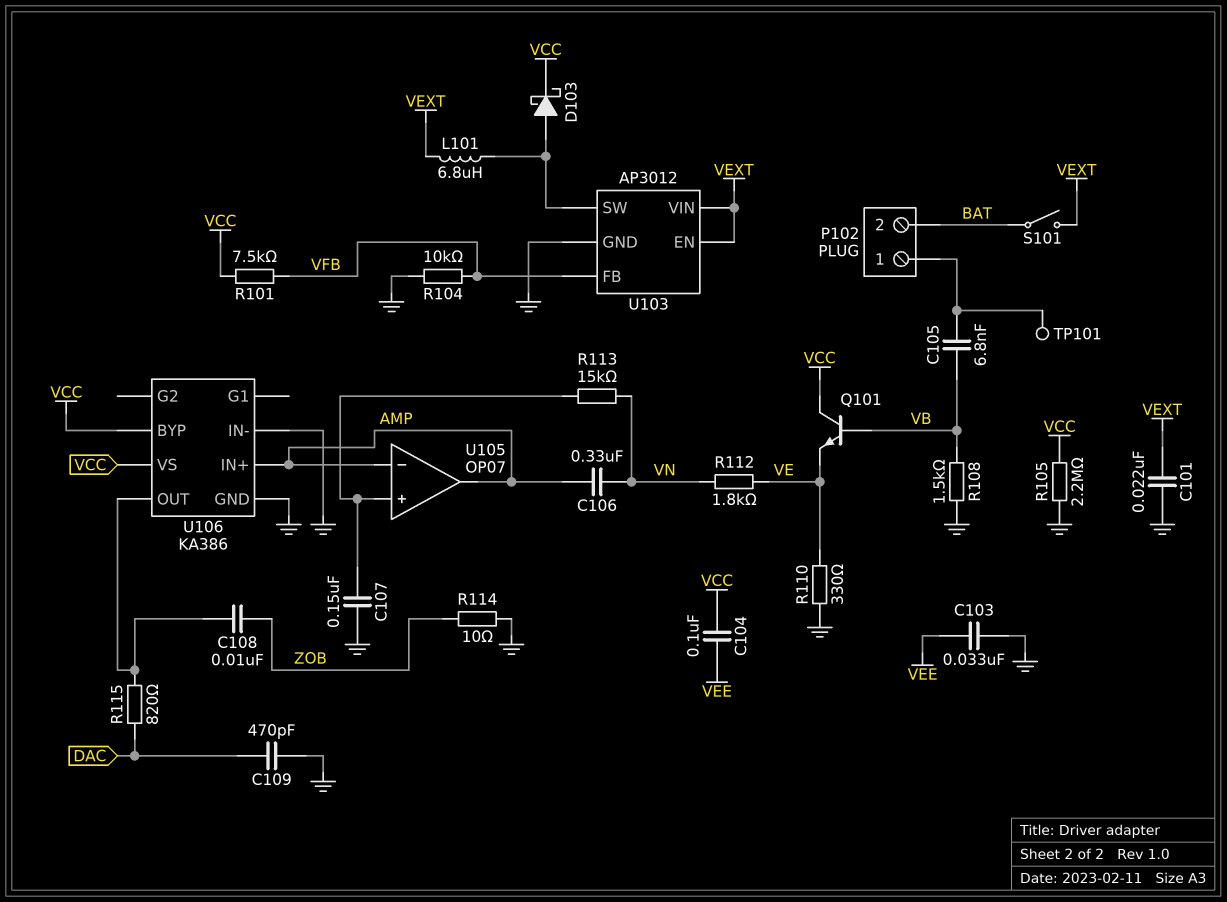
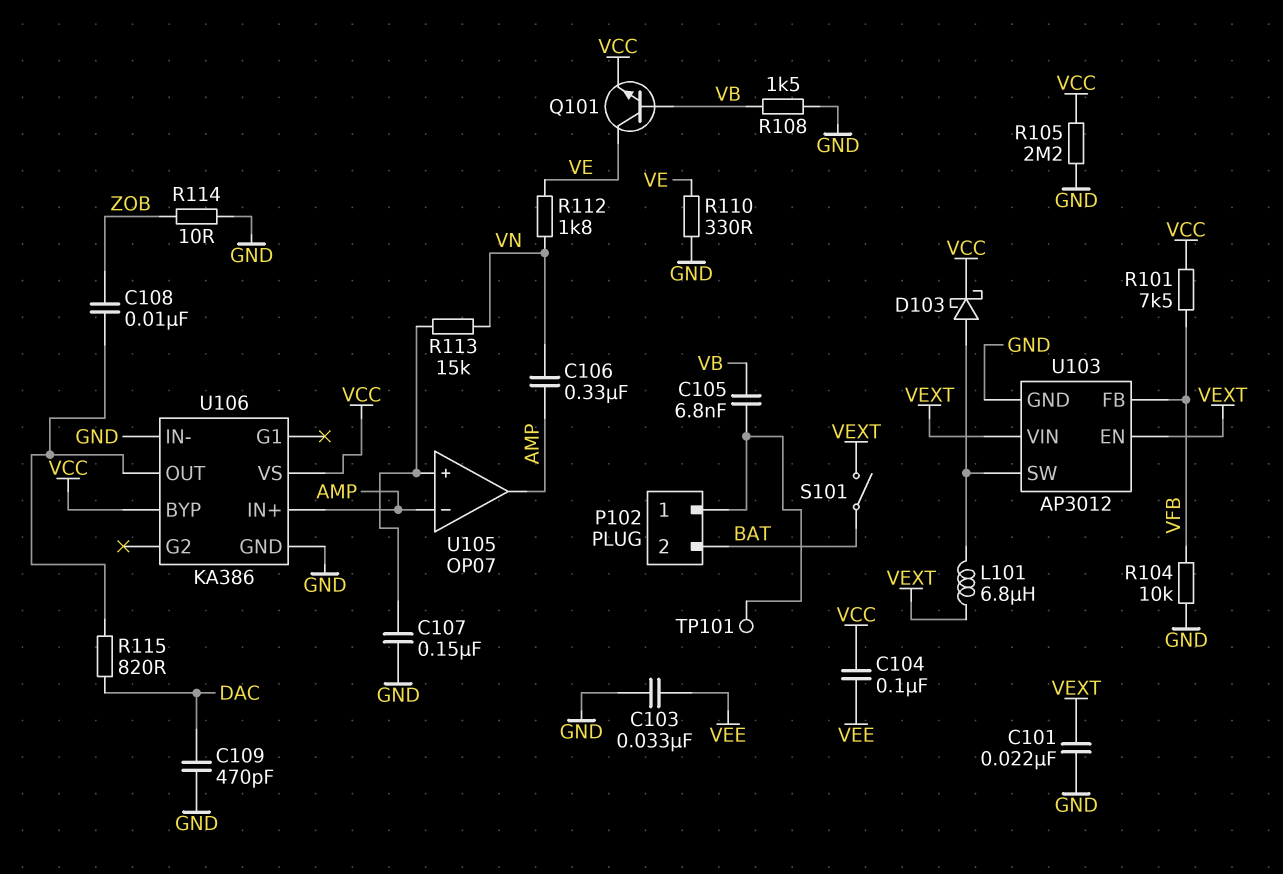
Q101: NPN (B VB, C VCC, E VE) -> NPN (B VB, C VE, E VCC)

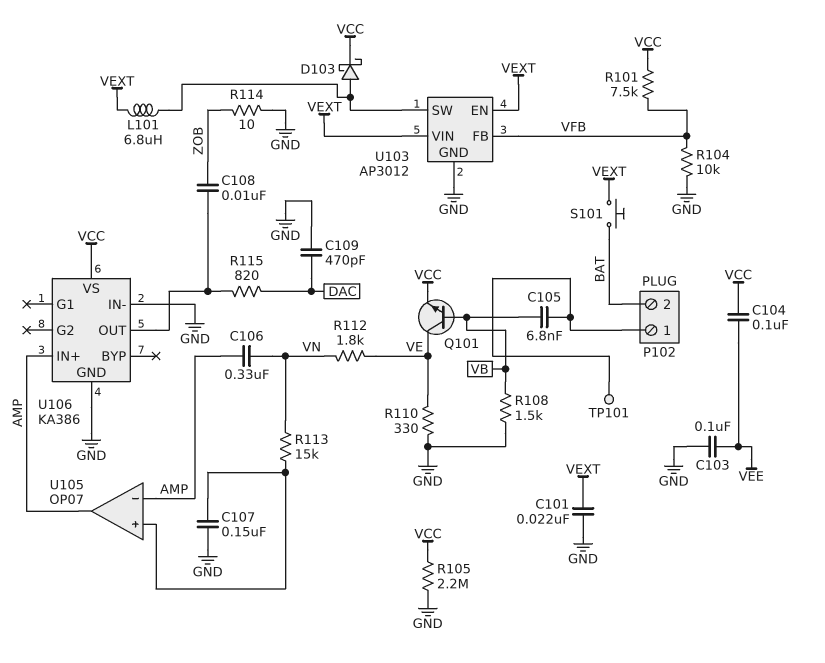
C103: 33nF (GND, VEE) -> 100nF (GND, VEE)
S101: switch (BAT, VEXT) -> button (BAT, VEXT)
U106 pin BYP: VCC -> none

